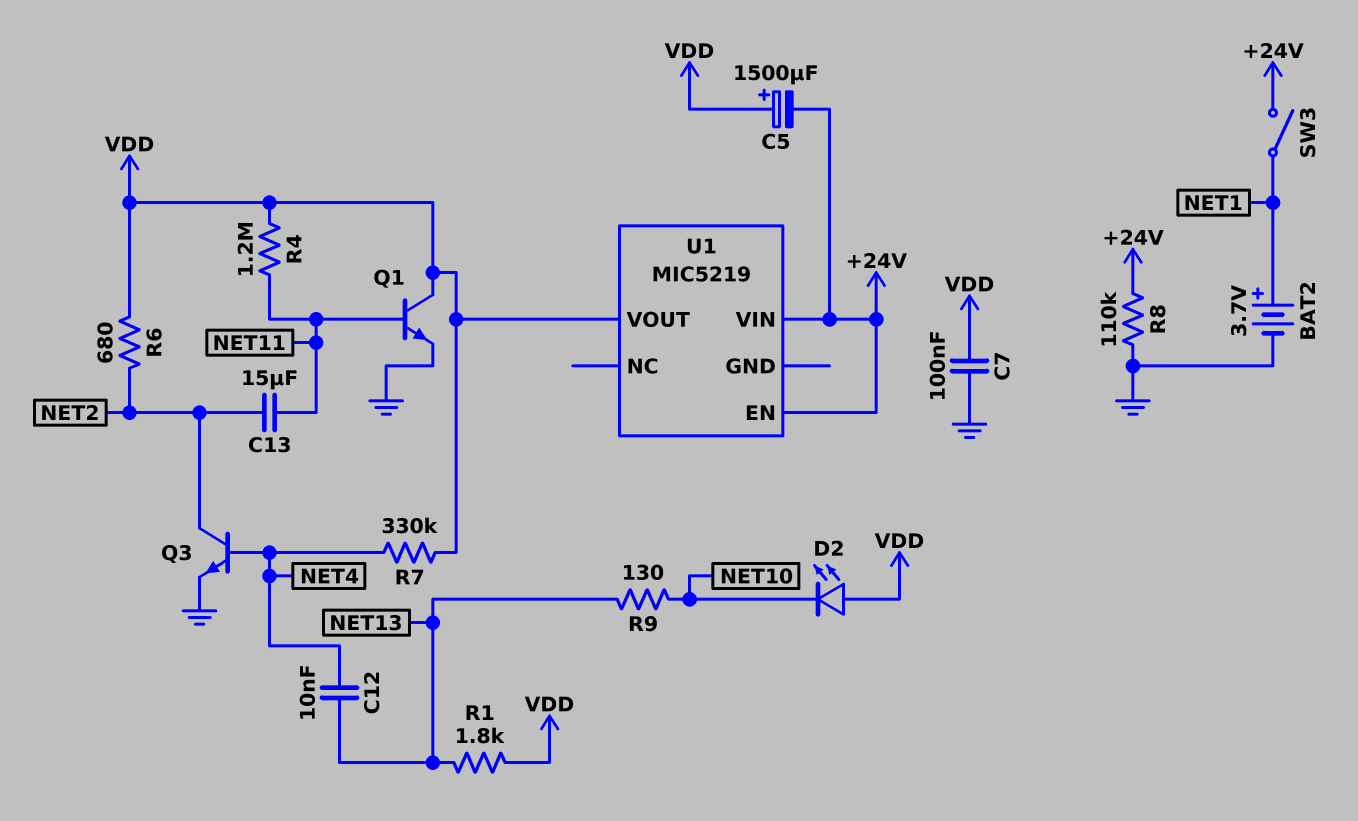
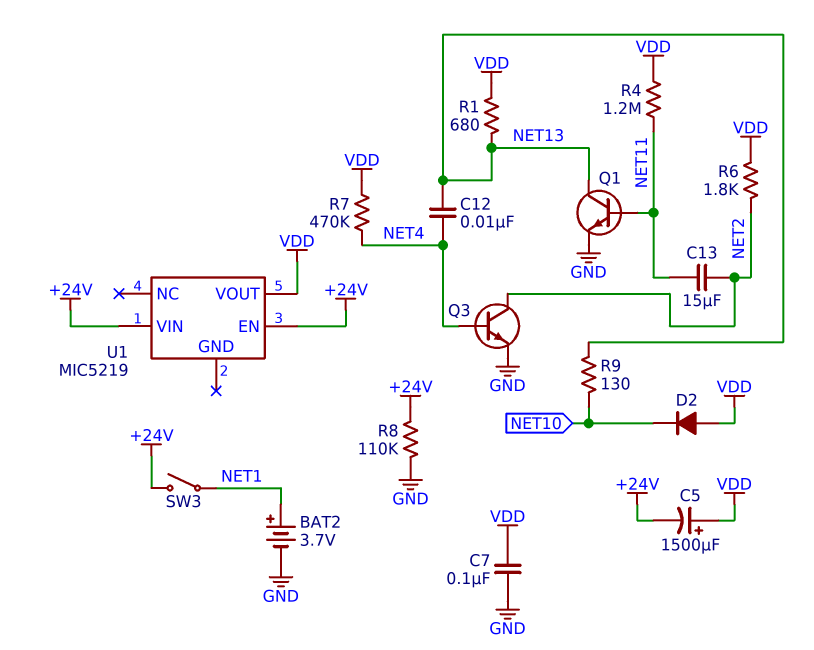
D2: LED (A VDD, K NET10) -> diode (A VDD, K NET10)
Q1: NPN (B NET11, C VDD, E GND) -> NPN (B NET11, C NET13, E GND)
R1: 1.8k (NET13, VDD) -> 680 (NET13, VDD)
R6: 680 (NET2, VDD) -> 1.8k (NET2, VDD)
R7: 330k (NET4, VDD) -> 470k (NET4, VDD)

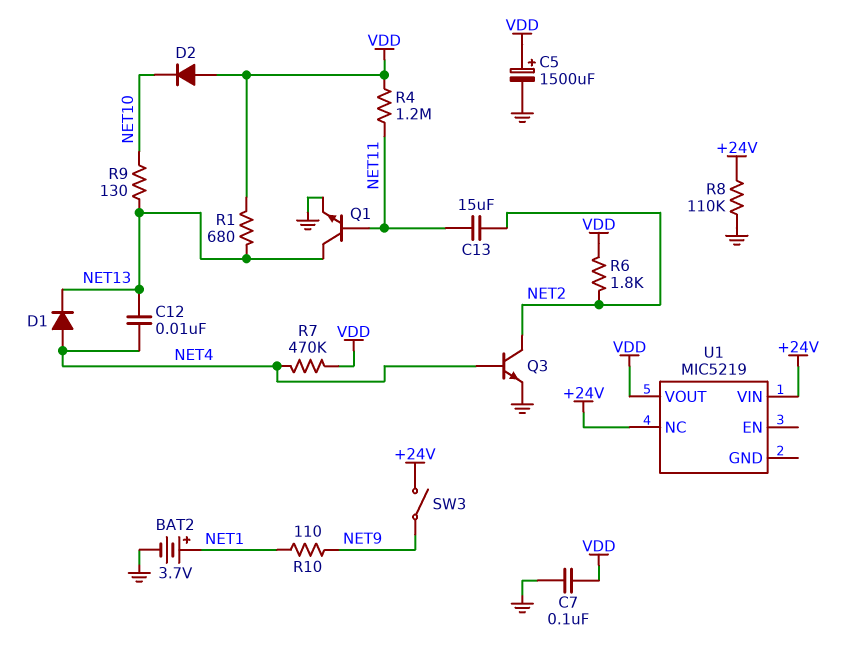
C5: 1500uF (plus VDD, minus +24V) -> 1500uF (plus VDD, minus GND)
D1: none -> diode (A NET4, K NET13)
R10: none -> 110 (NET1, NET9)
SW3: switch (+24V, NET1) -> switch (+24V, NET9)
U1 pin EN: +24V -> none
U1 pin NC: none -> +24V

